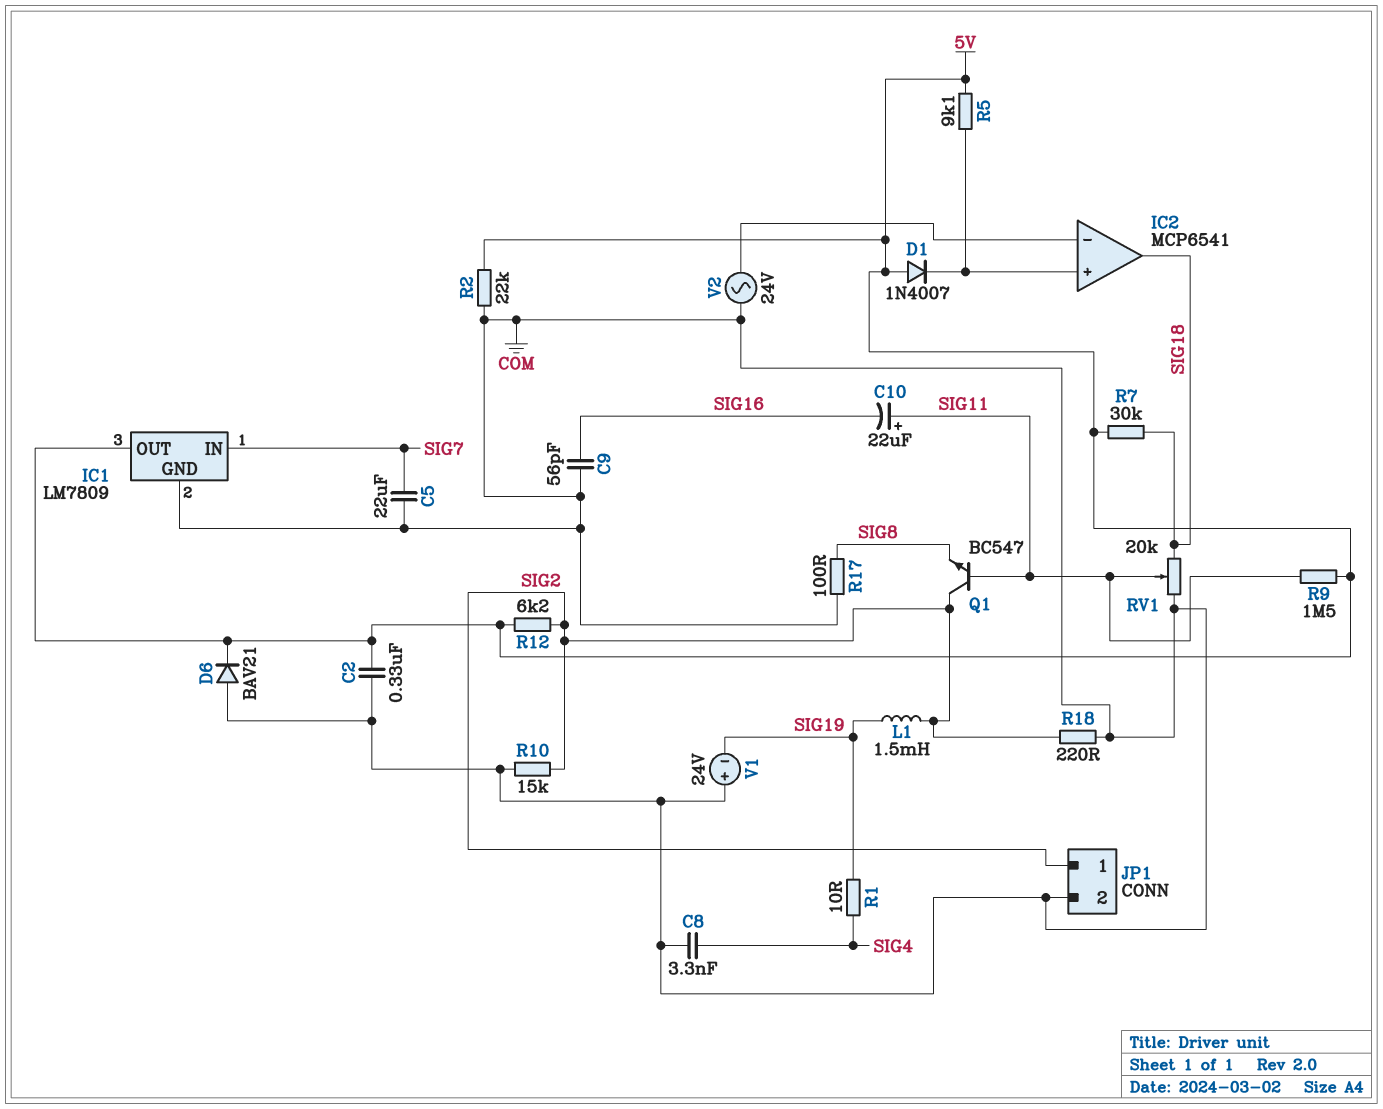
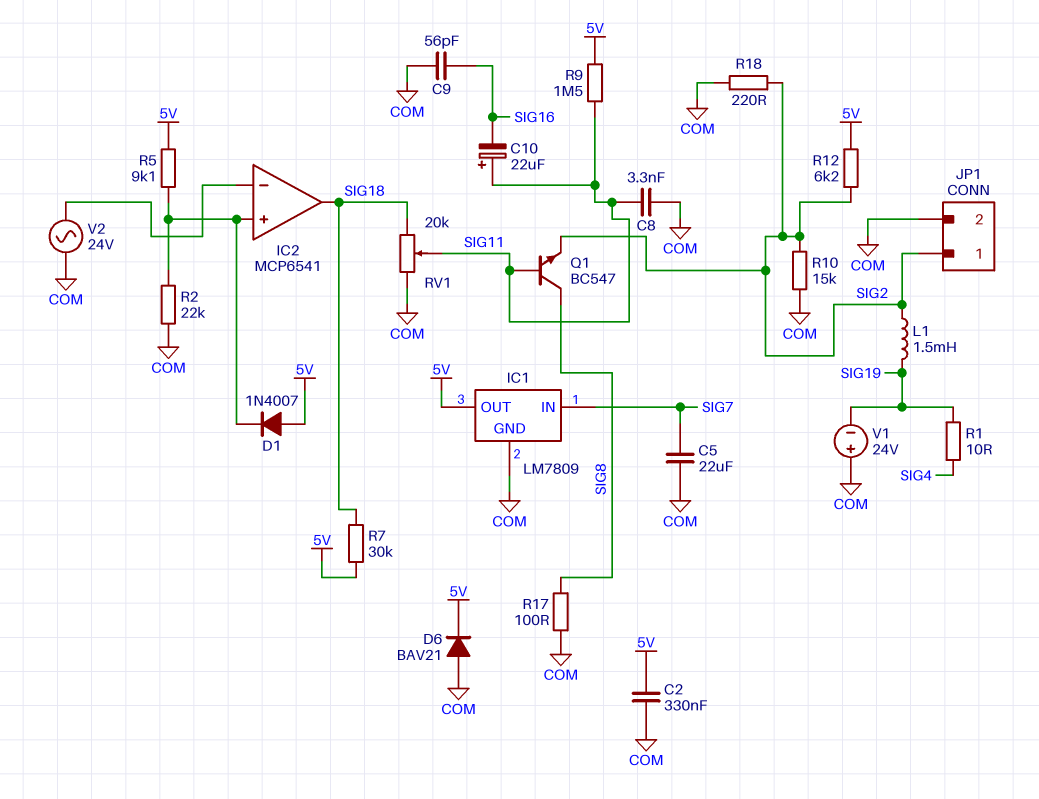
C8: 3.3nF (COM, SIG4) -> 3.3nF (COM, SIG11)
Q1: NPN BC547 (B SIG11, C SIG2, E SIG8) -> NPN BC547 (B SIG11, C SIG8, E SIG2)
R2: 22k (5V, COM) -> 22k (COM, IC2/in+)

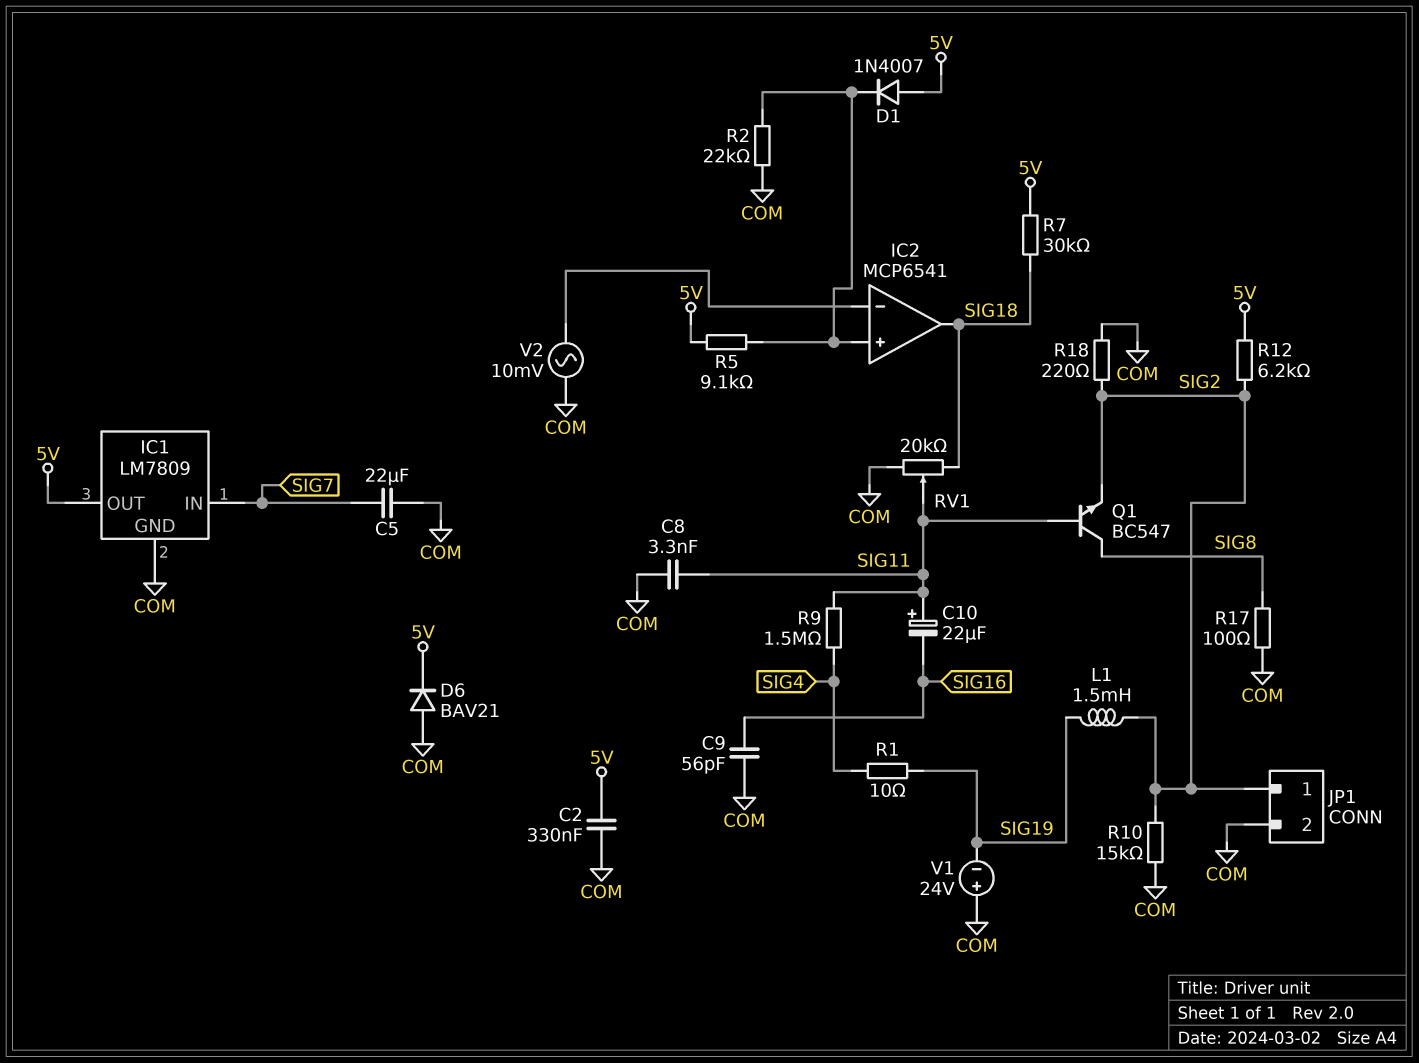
R9: 1.5M (5V, SIG11) -> 1.5M (SIG4, SIG11)
V2: AC 24V (COM, IC2/in-) -> AC 10mV (COM, IC2/in-)

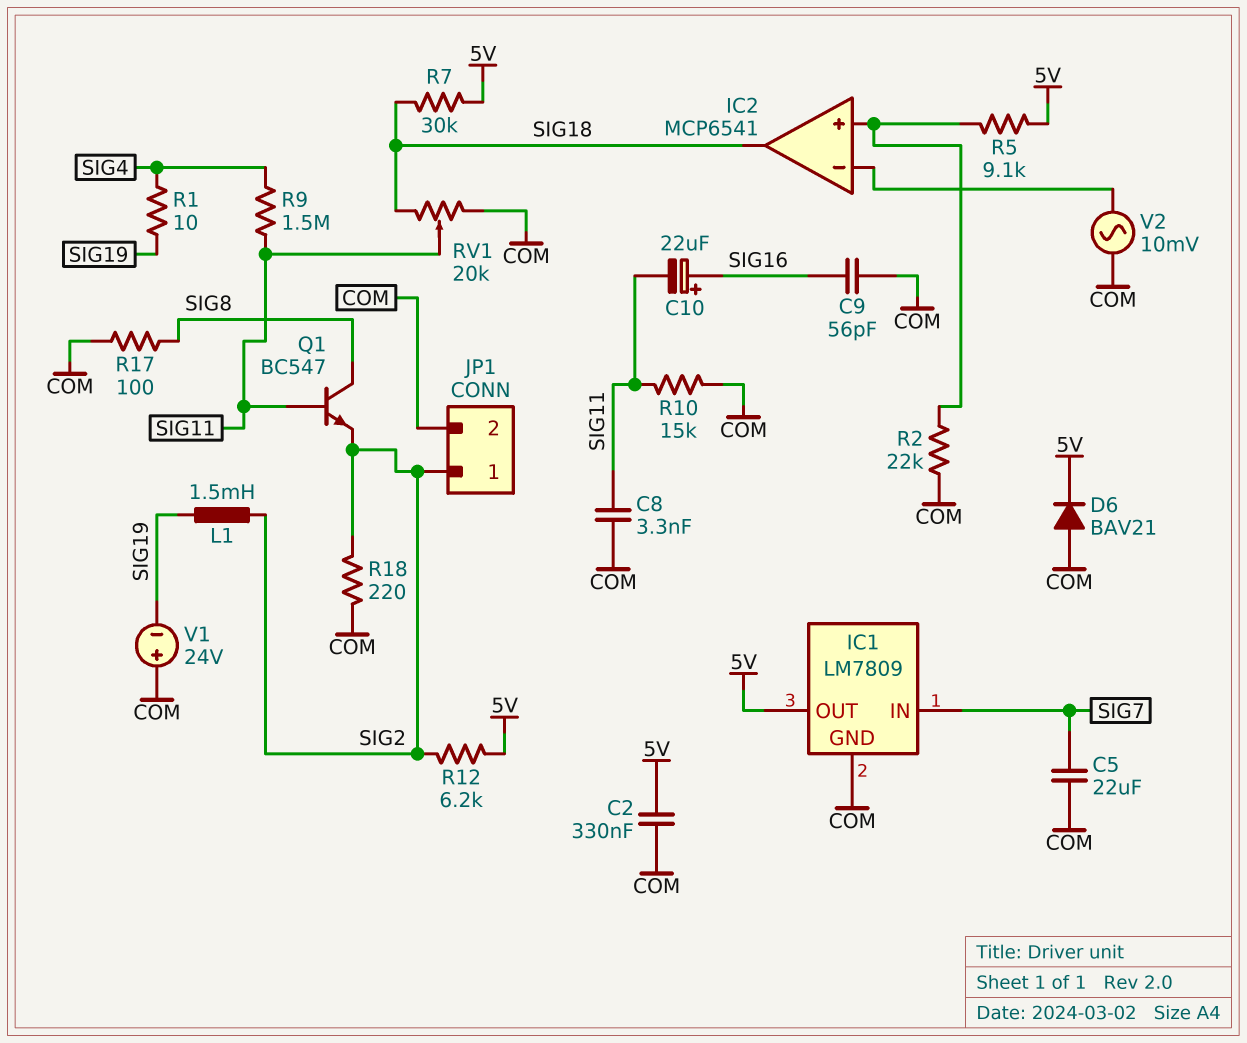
C10: 22uF (plus SIG11, minus SIG16) -> 22uF (plus SIG16, minus SIG11)
D1: diode 1N4007 (A 5V, K IC2/in+) -> none
R10: 15k (COM, SIG2) -> 15k (COM, SIG11)

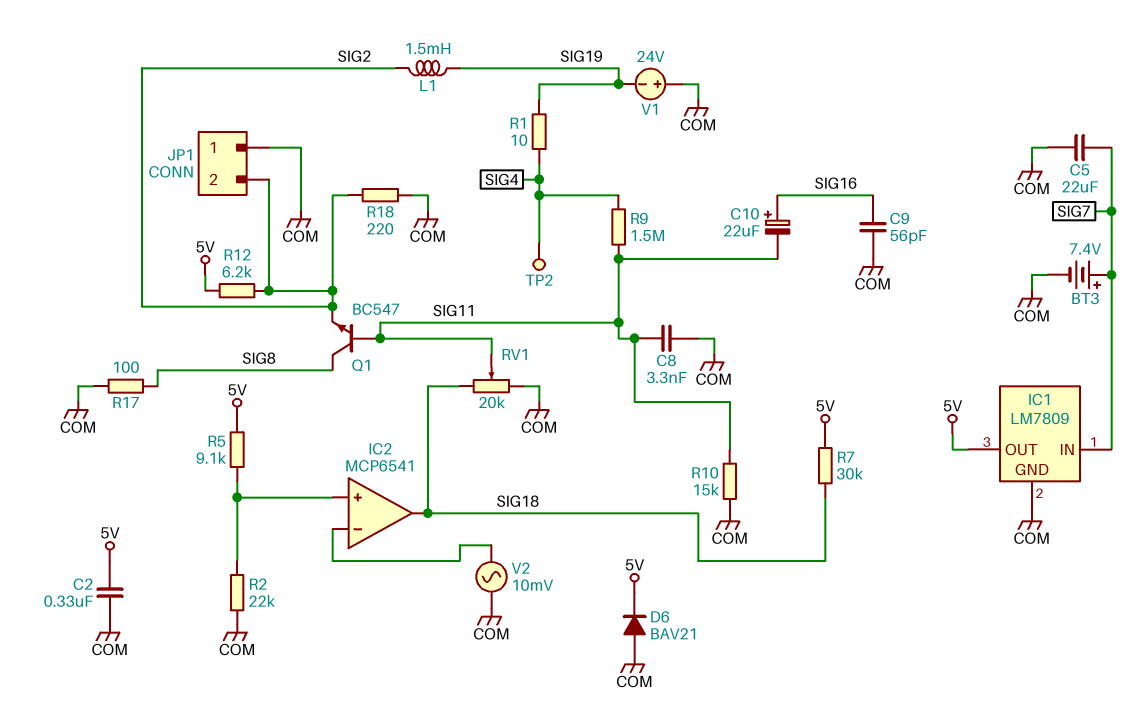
BT3: none -> 7.4V (plus SIG7, minus COM)
JP1 pin 1: SIG2 -> COM
JP1 pin 2: COM -> SIG2
TP2: none -> test point (SIG4)

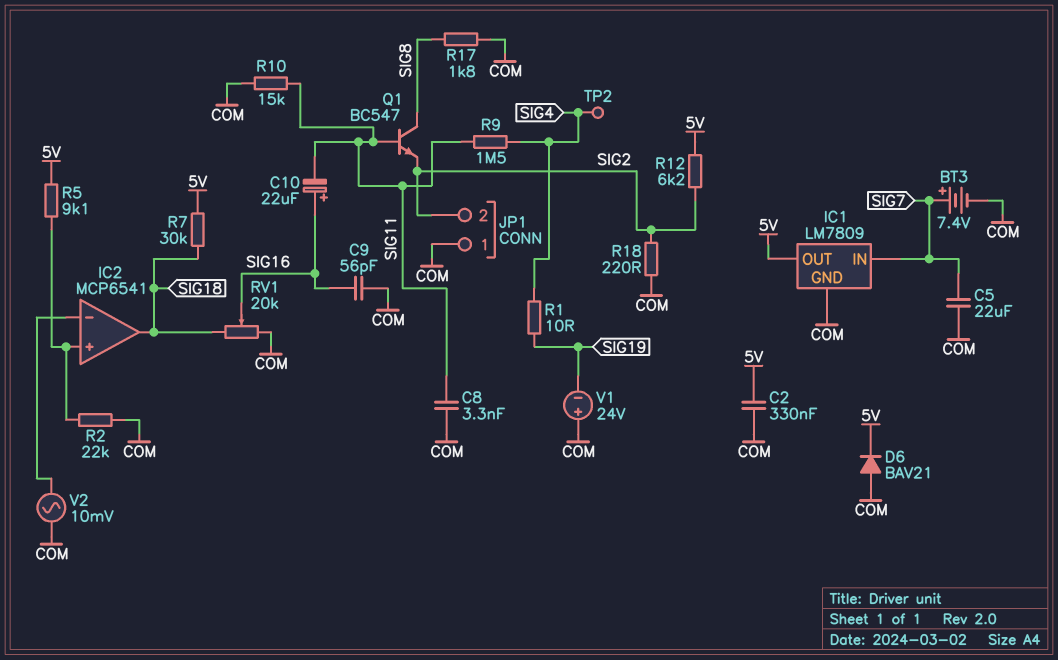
L1: 1.5mH (SIG2, SIG19) -> none
R17: 100 (COM, SIG8) -> 1.8k (COM, SIG8)
RV1: 20k (COM, SIG18, wiper SIG11) -> 20k (COM, SIG18, wiper SIG16)

